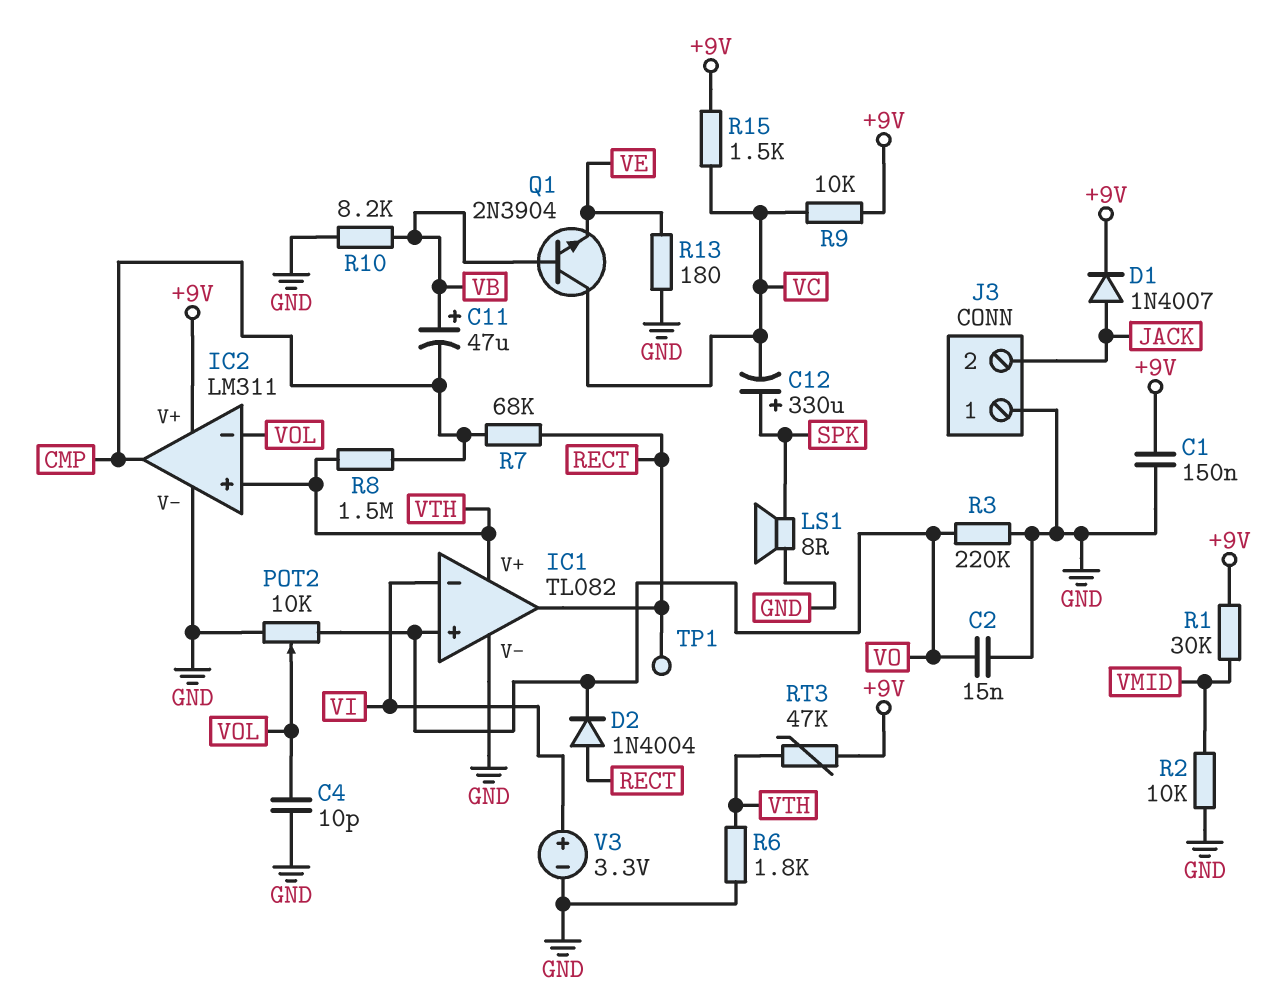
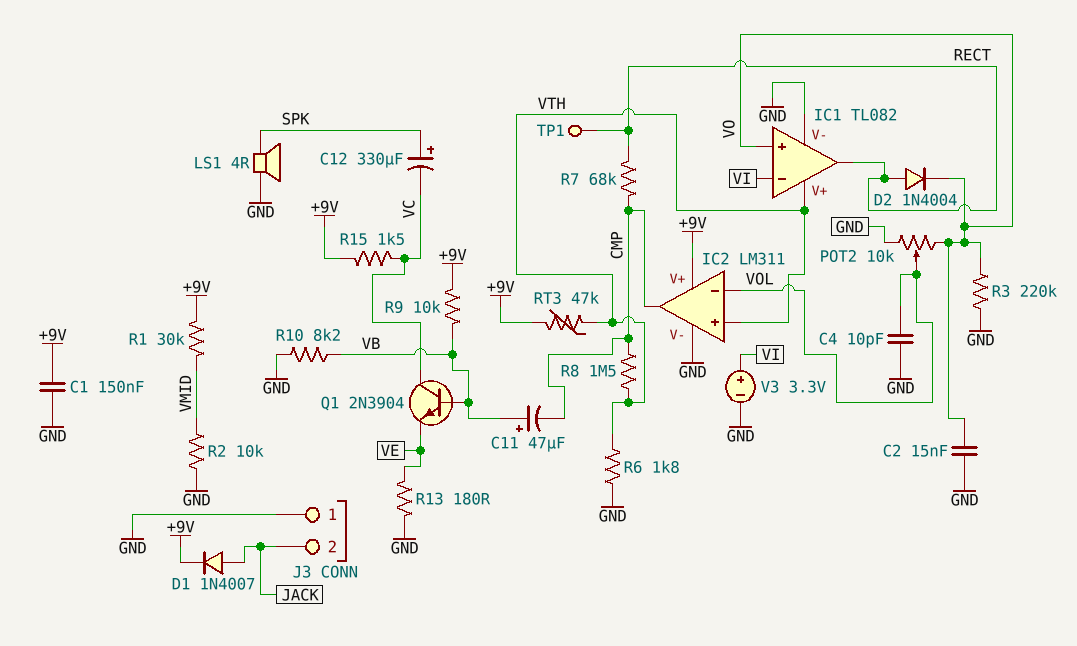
LS1: speaker 8R (GND, SPK) -> speaker 4R (GND, SPK)
R9: 10k (+9V, VC) -> 10k (+9V, VB)

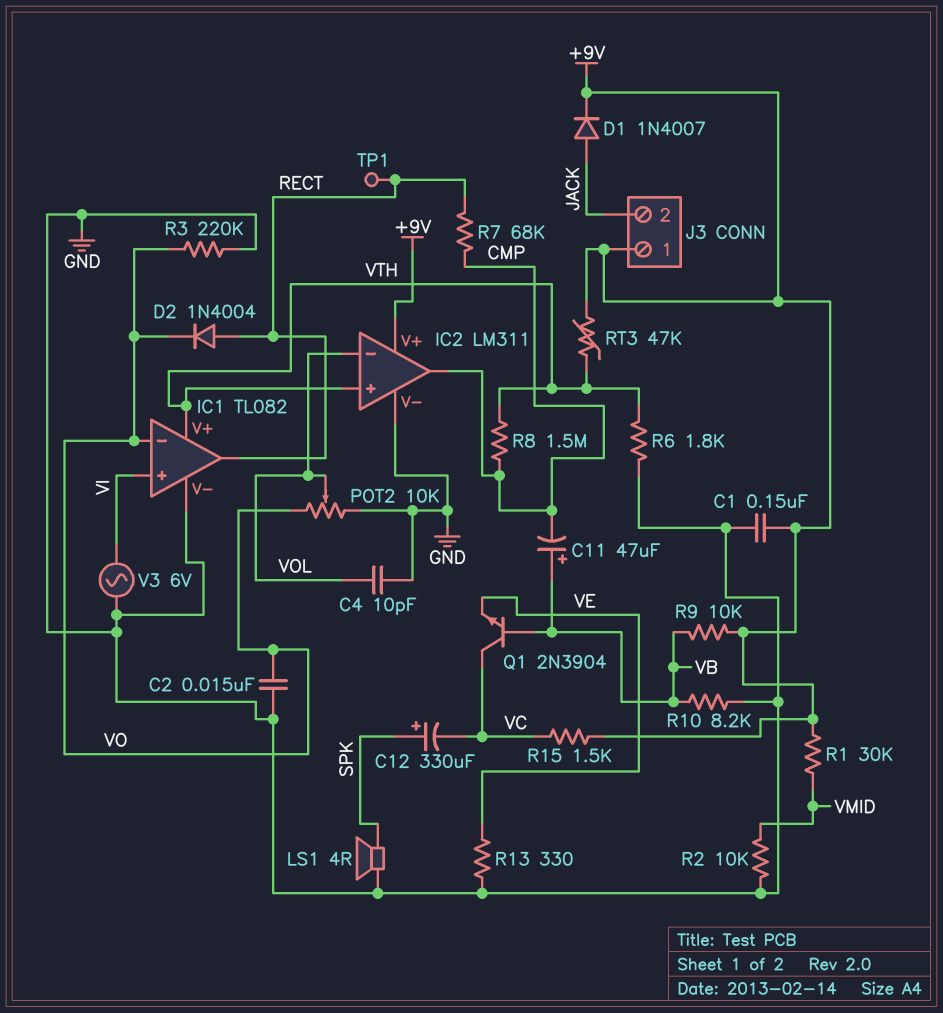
IC1 pin in+: VO -> VI
IC1 pin in-: VI -> VO
J3 pin 1: GND -> +9V
R13: 180 (GND, VE) -> 330 (GND, VE)
V3: 3.3V (plus VI, minus GND) -> AC 6V (GND, VI)

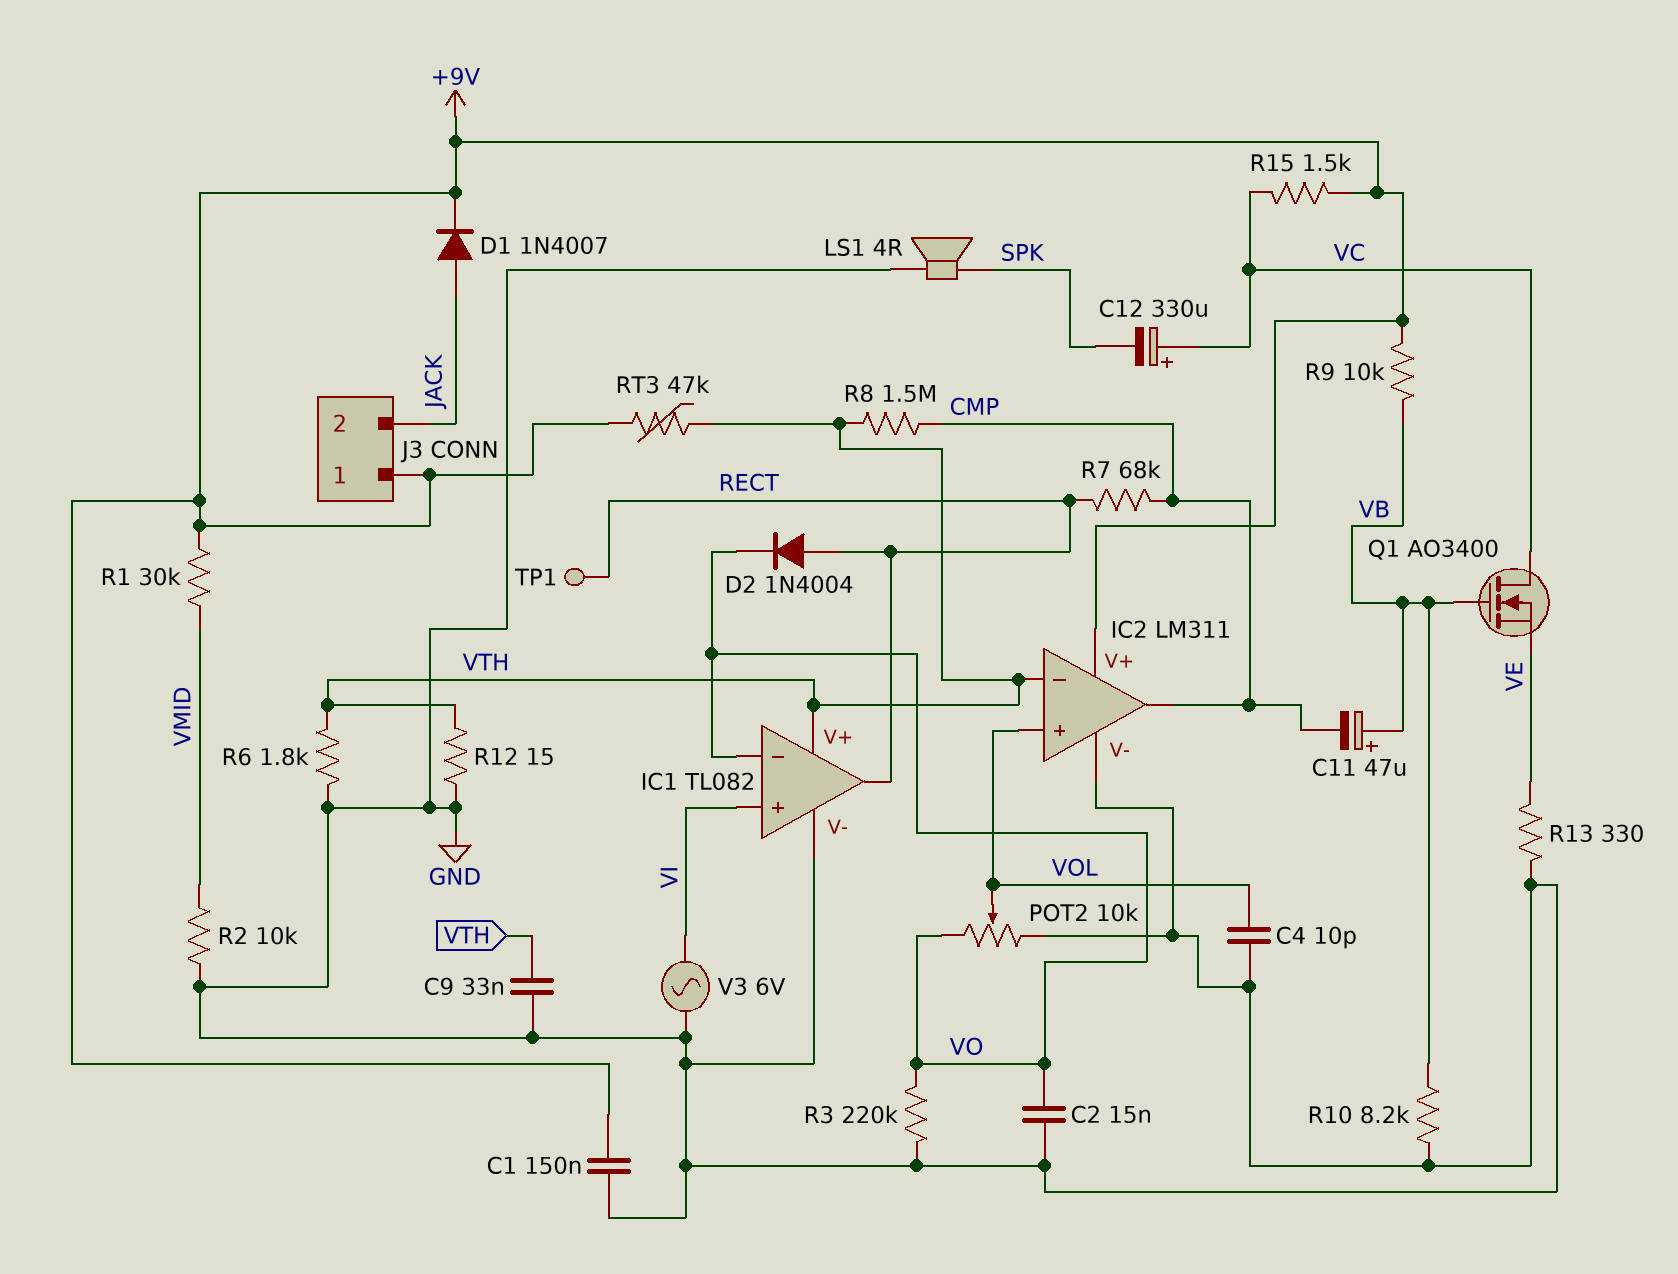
C9: none -> 33nF (GND, VTH)
C12: 330uF (plus SPK, minus VC) -> 330uF (plus VC, minus SPK)
IC2 pin in+: VTH -> VOL
IC2 pin in-: VOL -> VTH
Q1: NPN 2N3904 (B VB, C VC, E VE) -> NMOS AO3400 (G VB, D VC, S VE)
R12: none -> 15 (GND, VTH)

